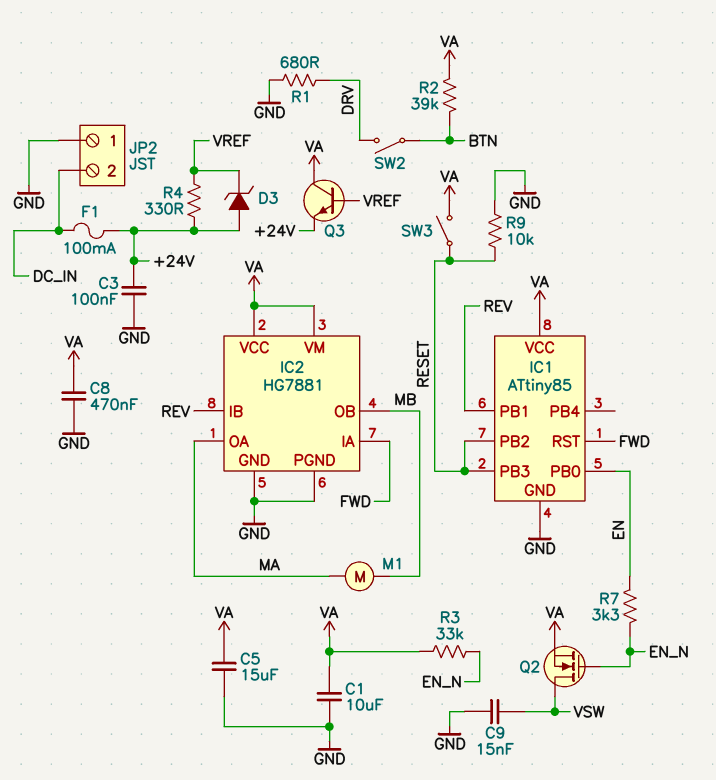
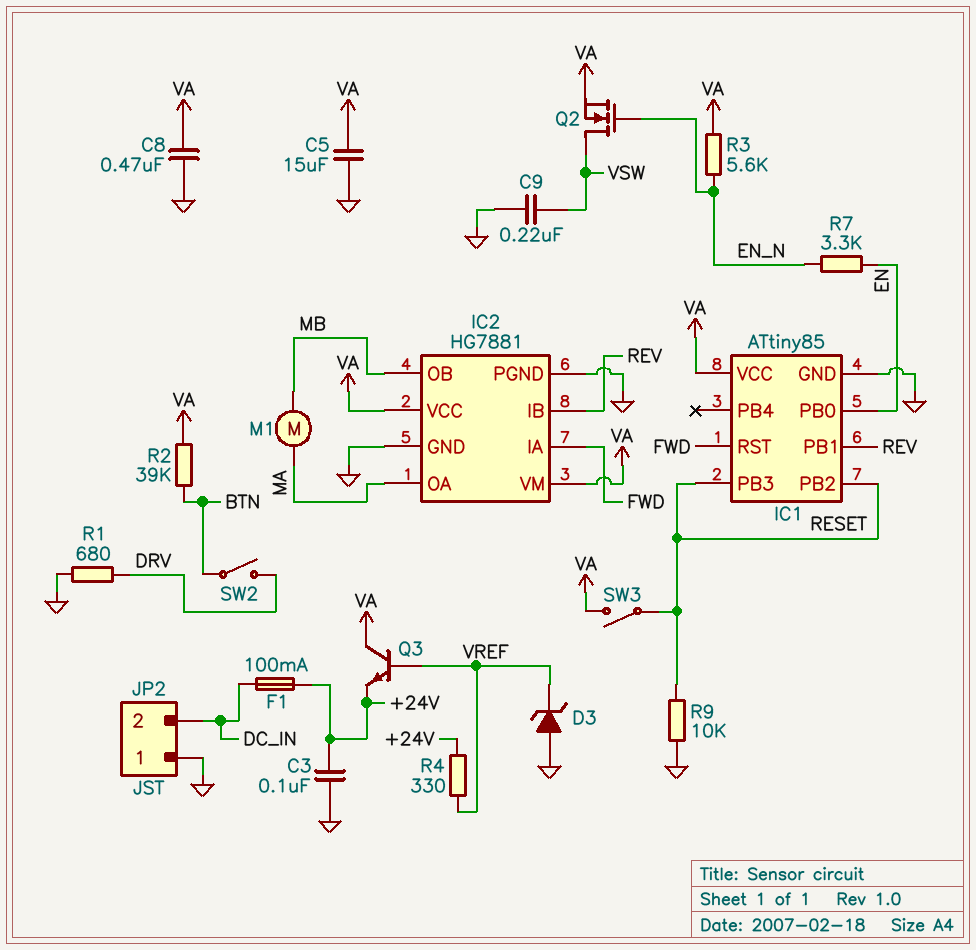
C1: 10uF (GND, VA) -> none
C9: 15nF (GND, VSW) -> 220nF (GND, VSW)
D3: zener (A +24V, K VREF) -> zener (A GND, K VREF)
R3: 33k (EN_N, VA) -> 5.6k (EN_N, VA)

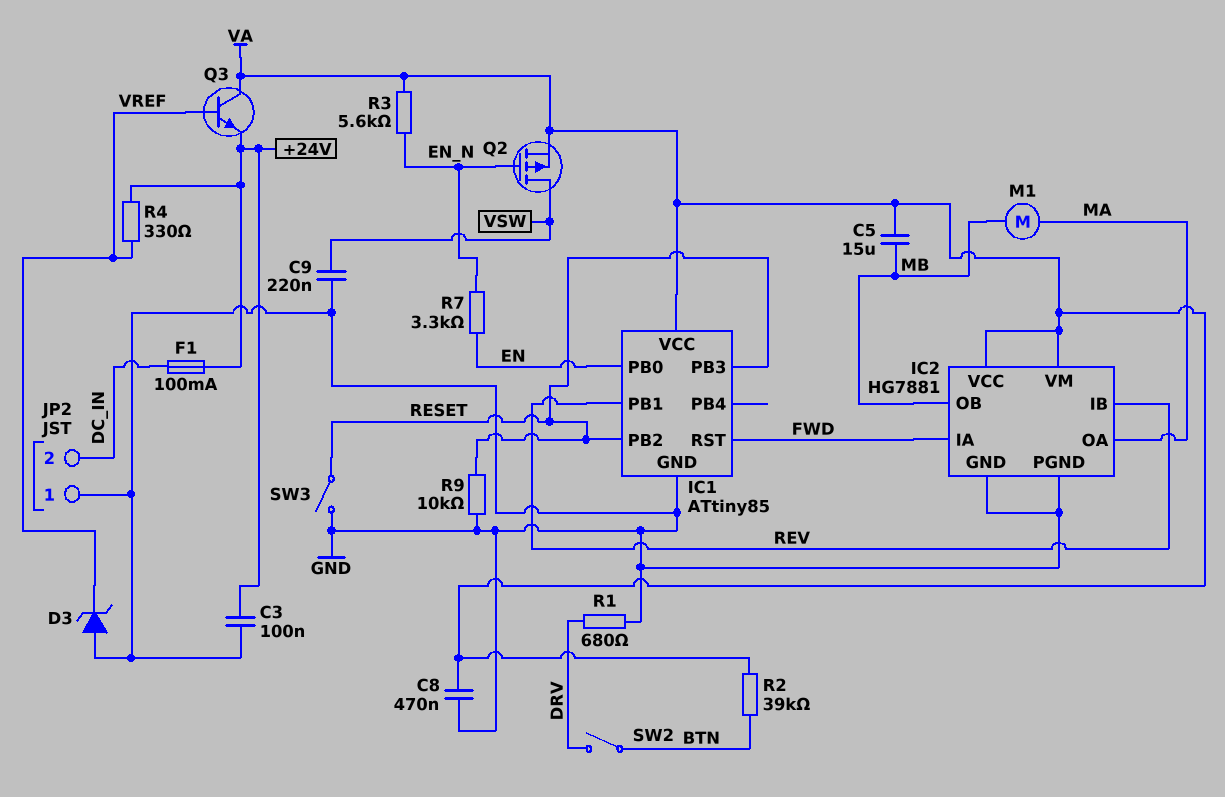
C5: 15uF (GND, VA) -> 15uF (MB, VA)
Q2: NMOS (G EN_N, D VSW, S VA) -> PMOS (G EN_N, D VSW, S VA)
SW3: switch (RESET, VA) -> switch (GND, RESET)

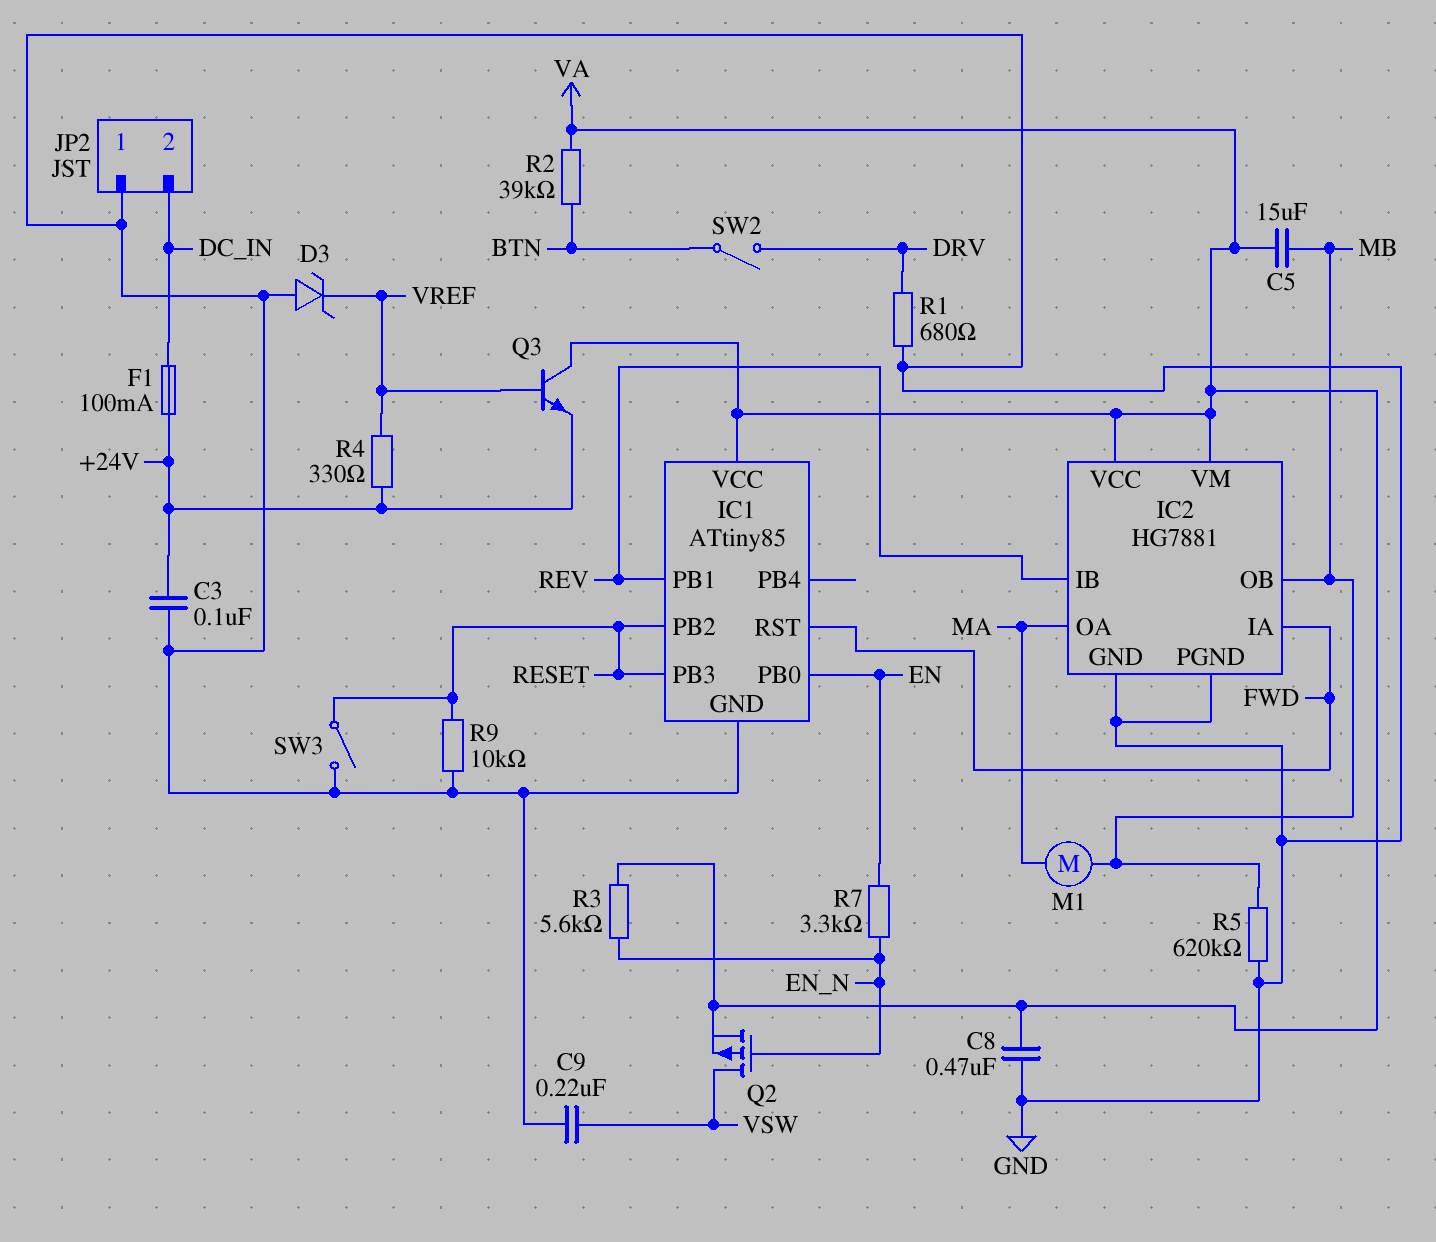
R5: none -> 620k (GND, MB)

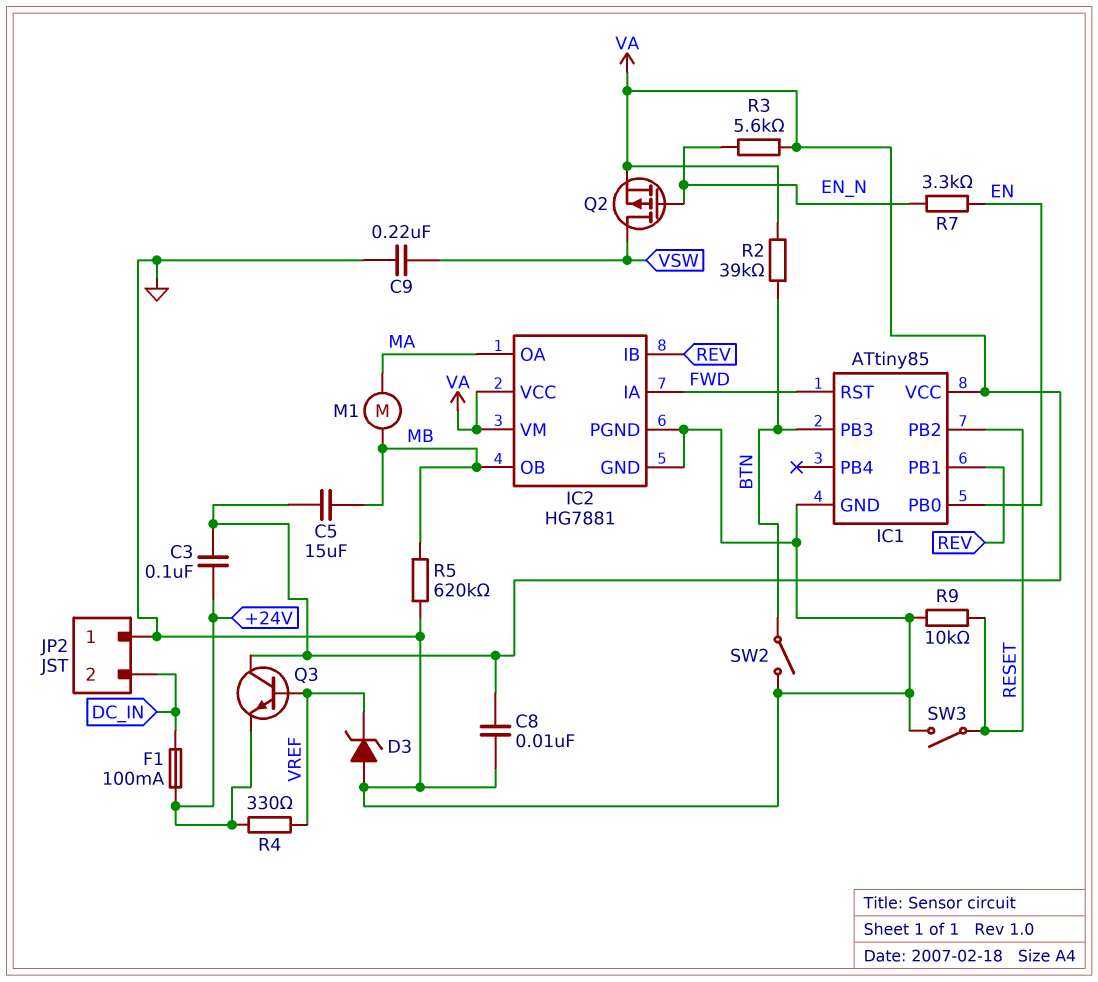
C3: 100nF (+24V, GND) -> 100nF (+24V, VA)
C8: 470nF (GND, VA) -> 10nF (GND, VA)
IC1 pin PB3: RESET -> BTN
R1: 680 (DRV, GND) -> none
SW2: switch (BTN, DRV) -> switch (BTN, GND)

